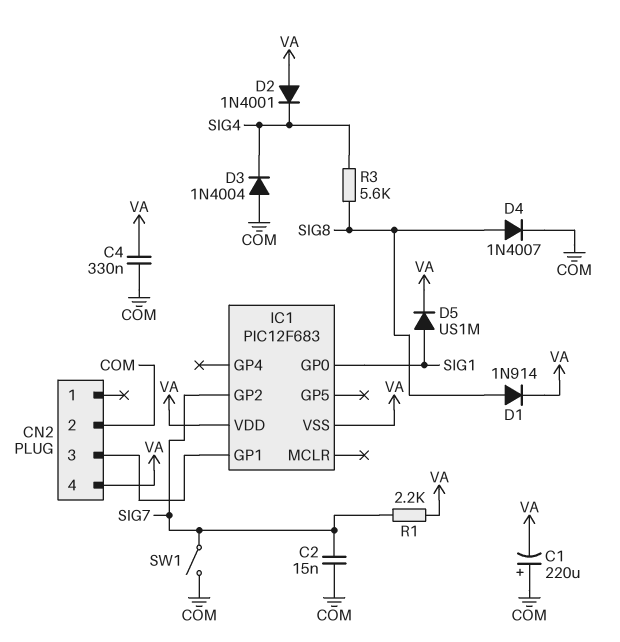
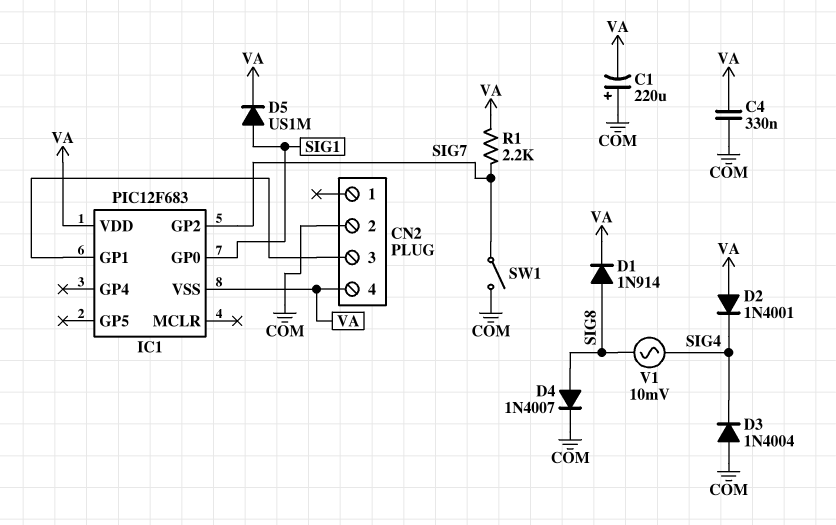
C2: 15nF (COM, SIG7) -> none
R3: 5.6k (SIG4, SIG8) -> none
V1: none -> AC 10mV (SIG4, SIG8)

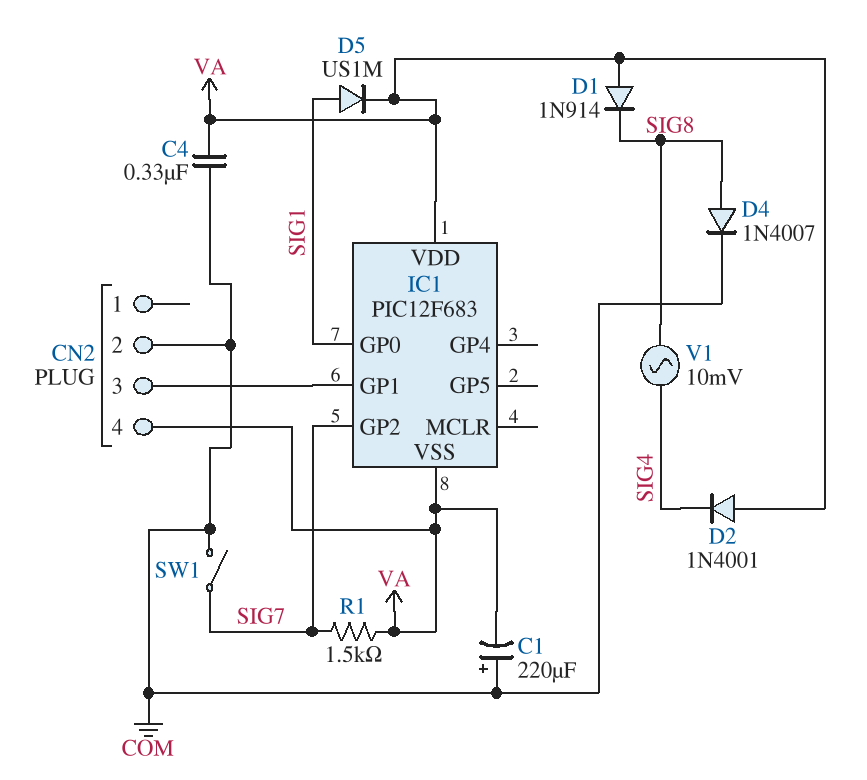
D1: diode 1N914 (A SIG8, K VA) -> diode 1N914 (A VA, K SIG8)
D3: diode 1N4004 (A COM, K SIG4) -> none
R1: 2.2k (SIG7, VA) -> 1.5k (SIG7, VA)

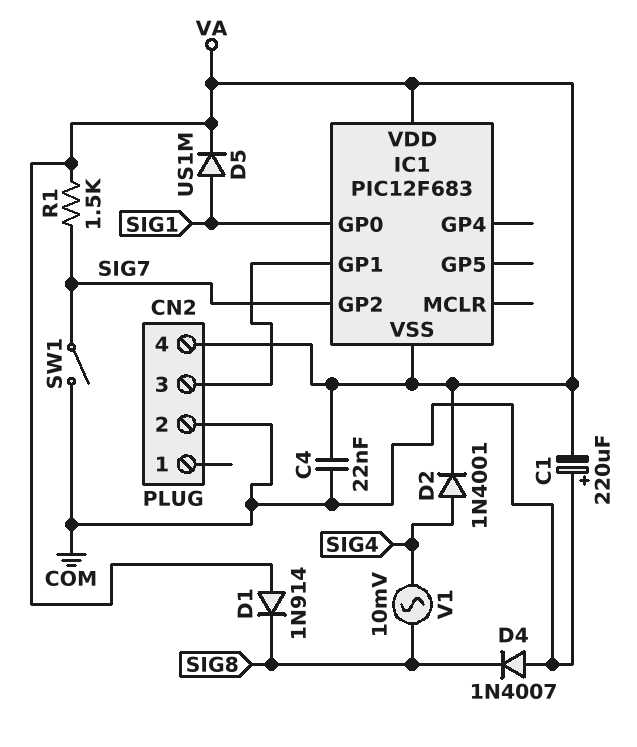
C4: 330nF (COM, VA) -> 22nF (COM, VA)
D2: diode 1N4001 (A VA, K SIG4) -> diode 1N4001 (A SIG4, K VA)
D4: diode 1N4007 (A SIG8, K COM) -> diode 1N4007 (A COM, K SIG8)

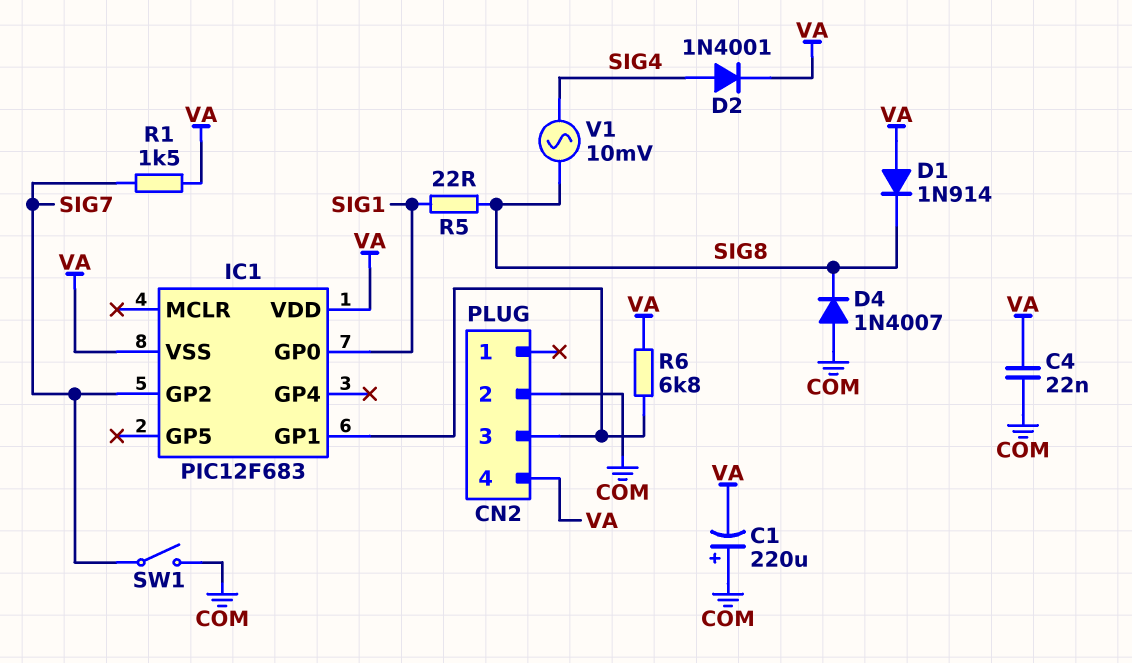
D5: diode US1M (A SIG1, K VA) -> none
R5: none -> 22 (SIG1, SIG8)
R6: none -> 6.8k (CN2/3, VA)

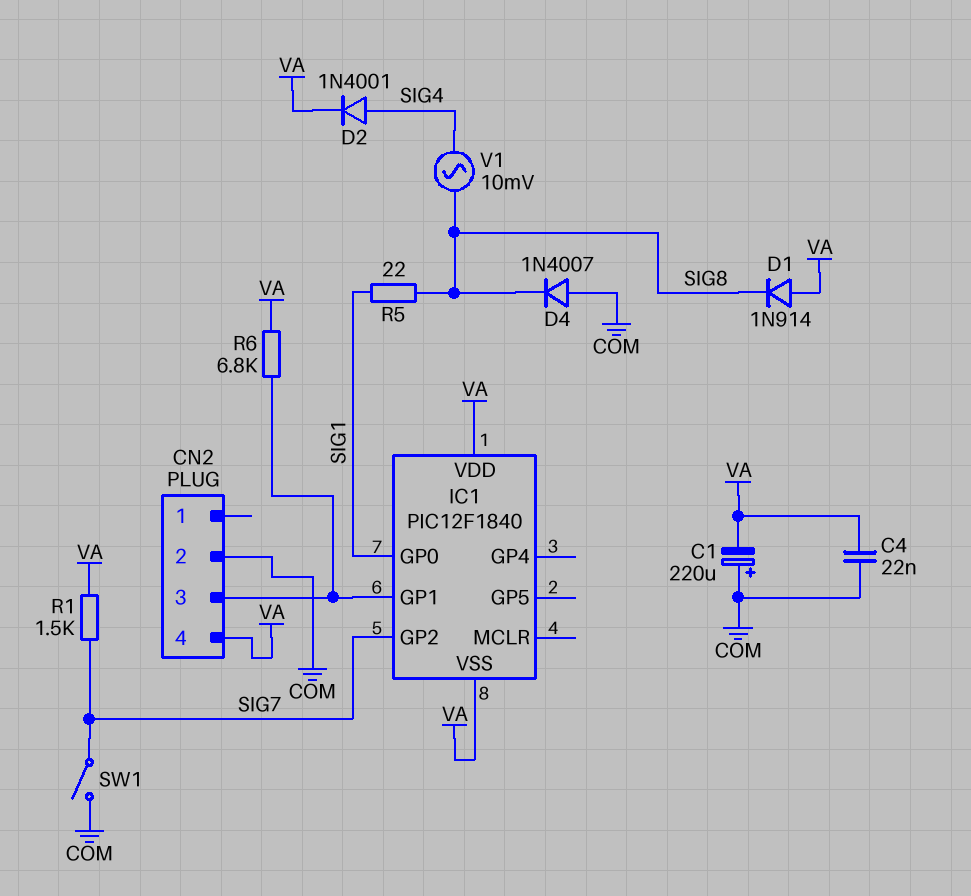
IC1: PIC12F683 -> PIC12F1840

